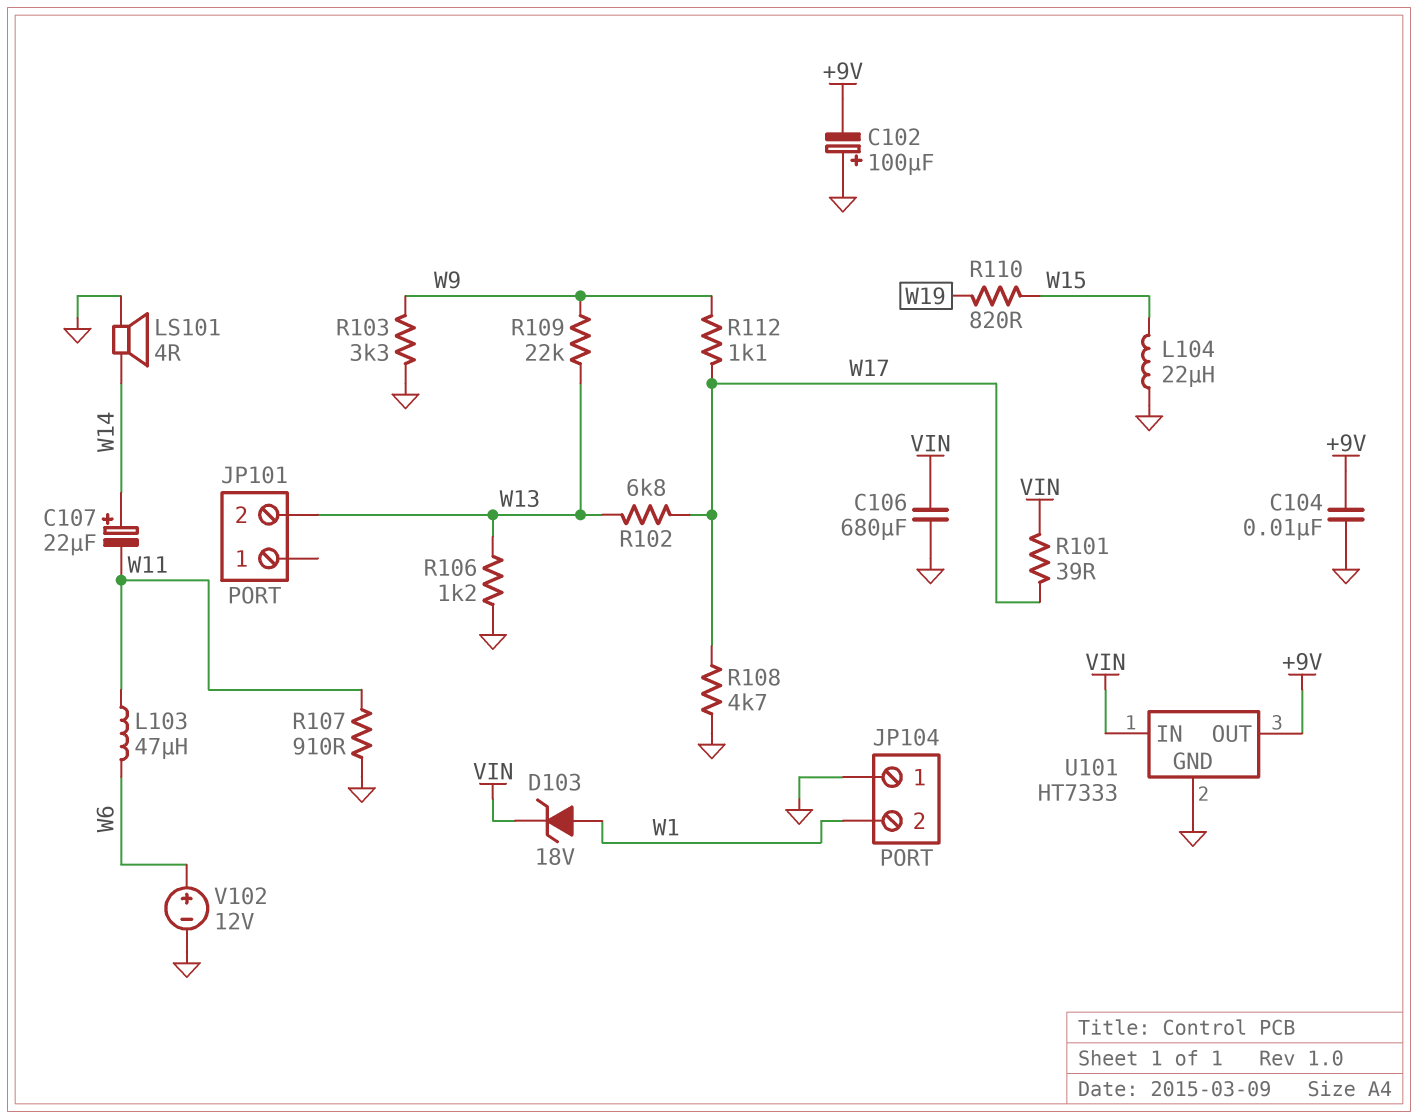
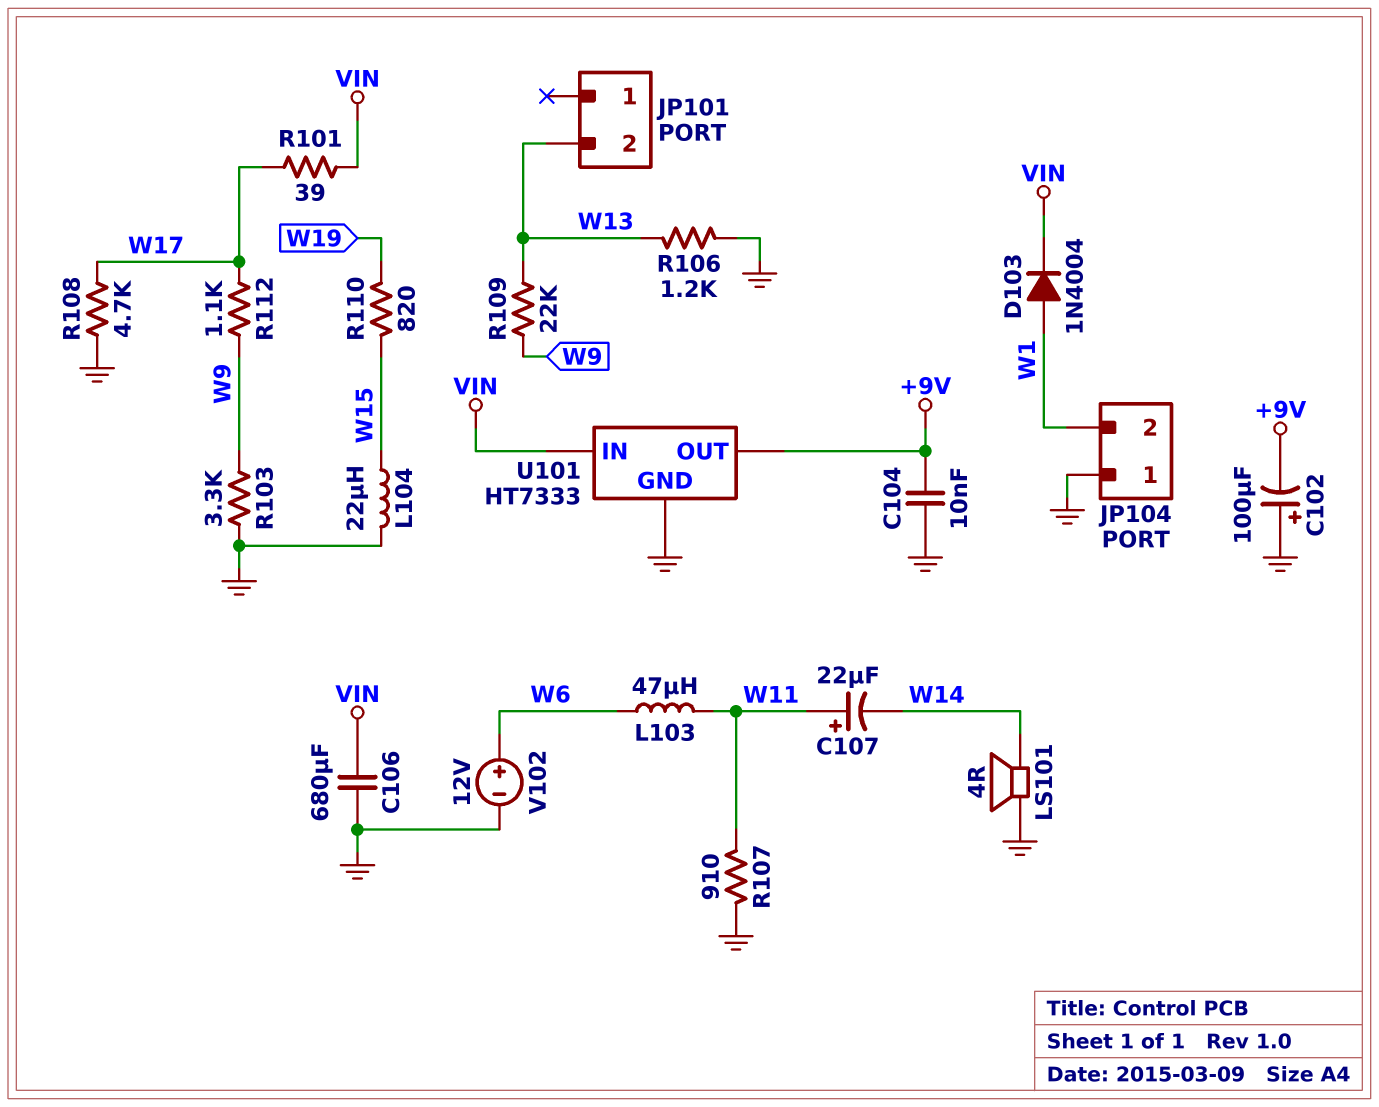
C107: 22uF (plus W14, minus W11) -> 22uF (plus W11, minus W14)
D103: zener 18V (A W1, K VIN) -> diode 1N4004 (A W1, K VIN)
R102: 6.8k (W13, W17) -> none

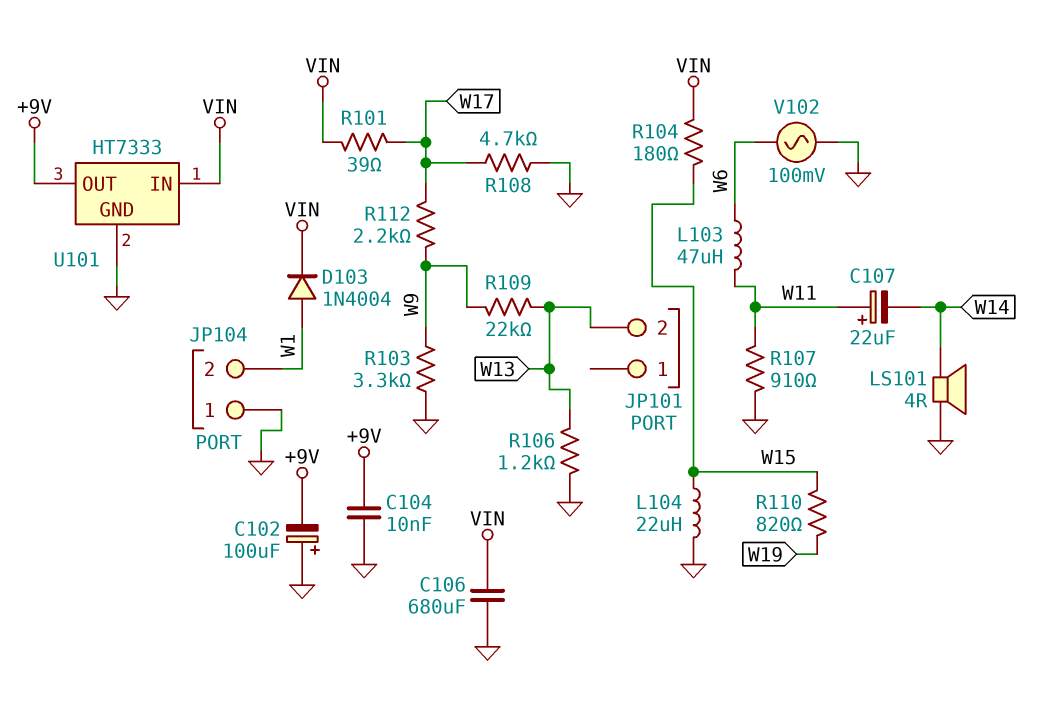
R104: none -> 180 (VIN, W15)
R112: 1.1k (W9, W17) -> 2.2k (W9, W17)
V102: 12V (plus W6, minus GND) -> AC 100mV (GND, W6)

